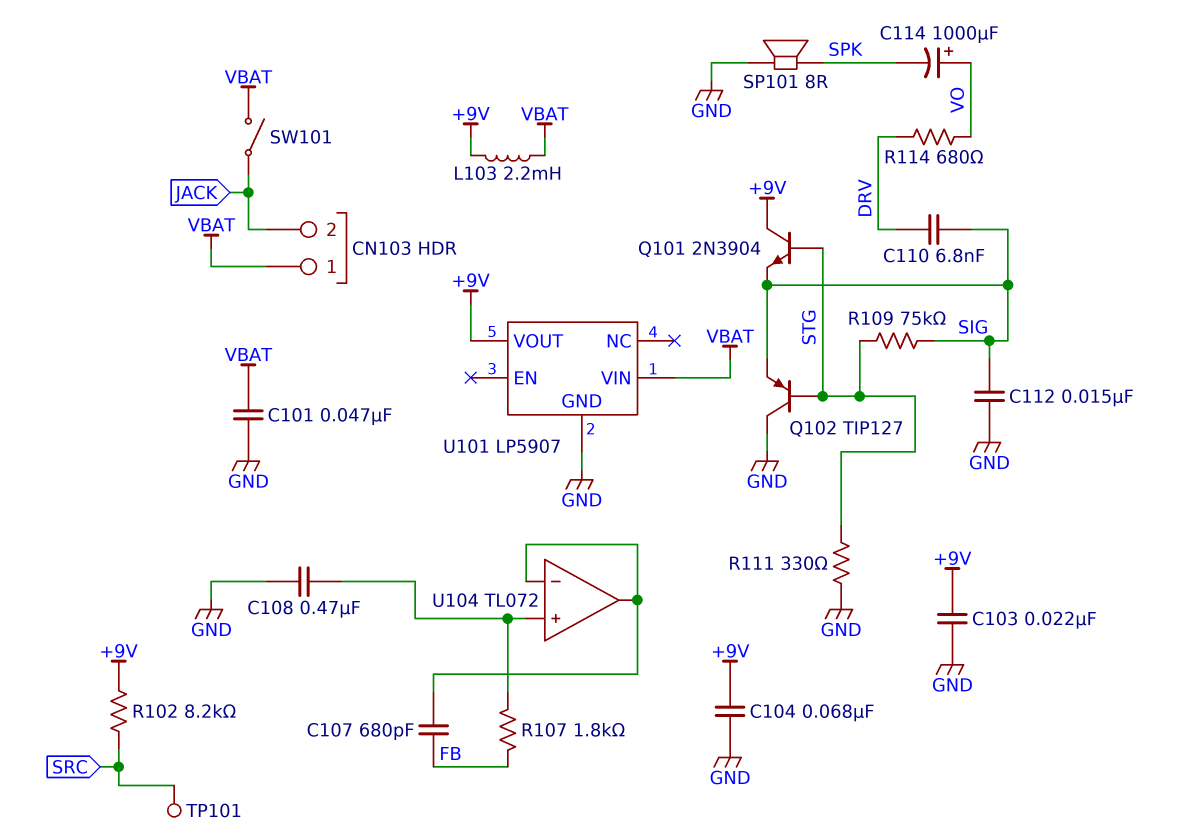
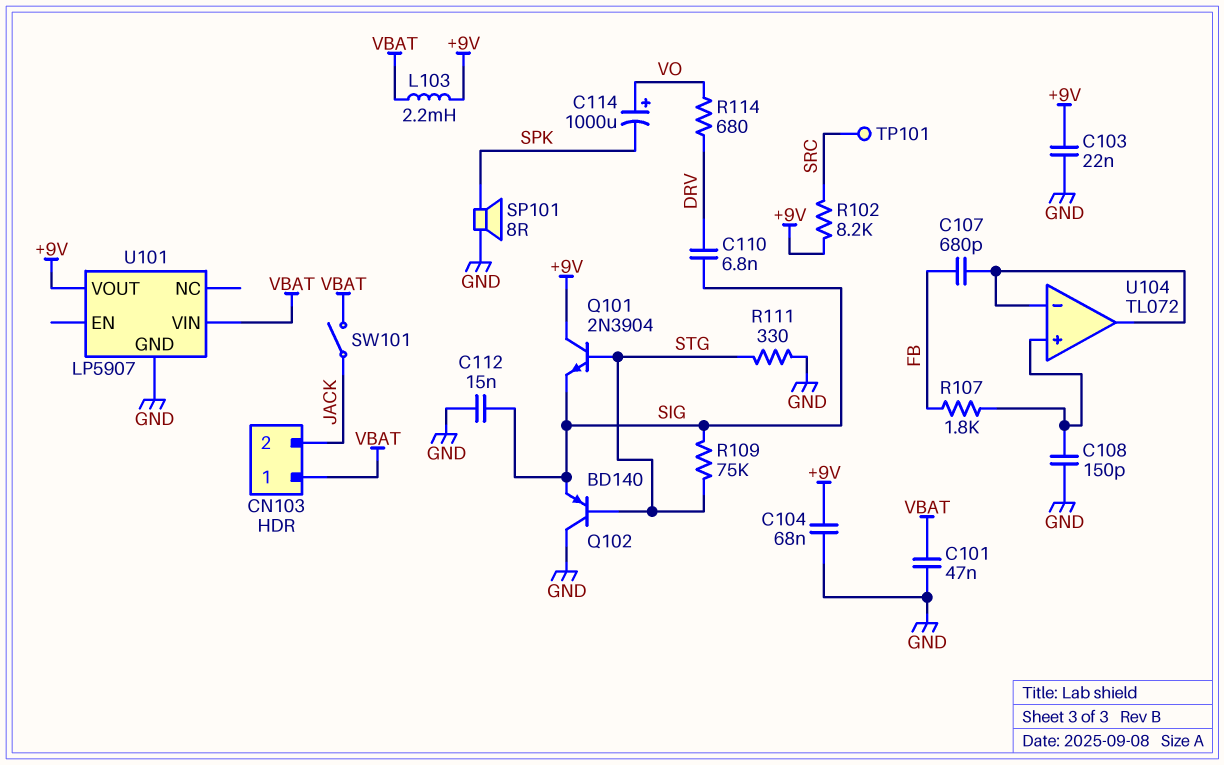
C108: 470nF (GND, U104/in+) -> 150pF (GND, U104/in+)
Q102: PNP TIP127 (B STG, C GND, E SIG) -> PNP BD140 (B STG, C GND, E SIG)

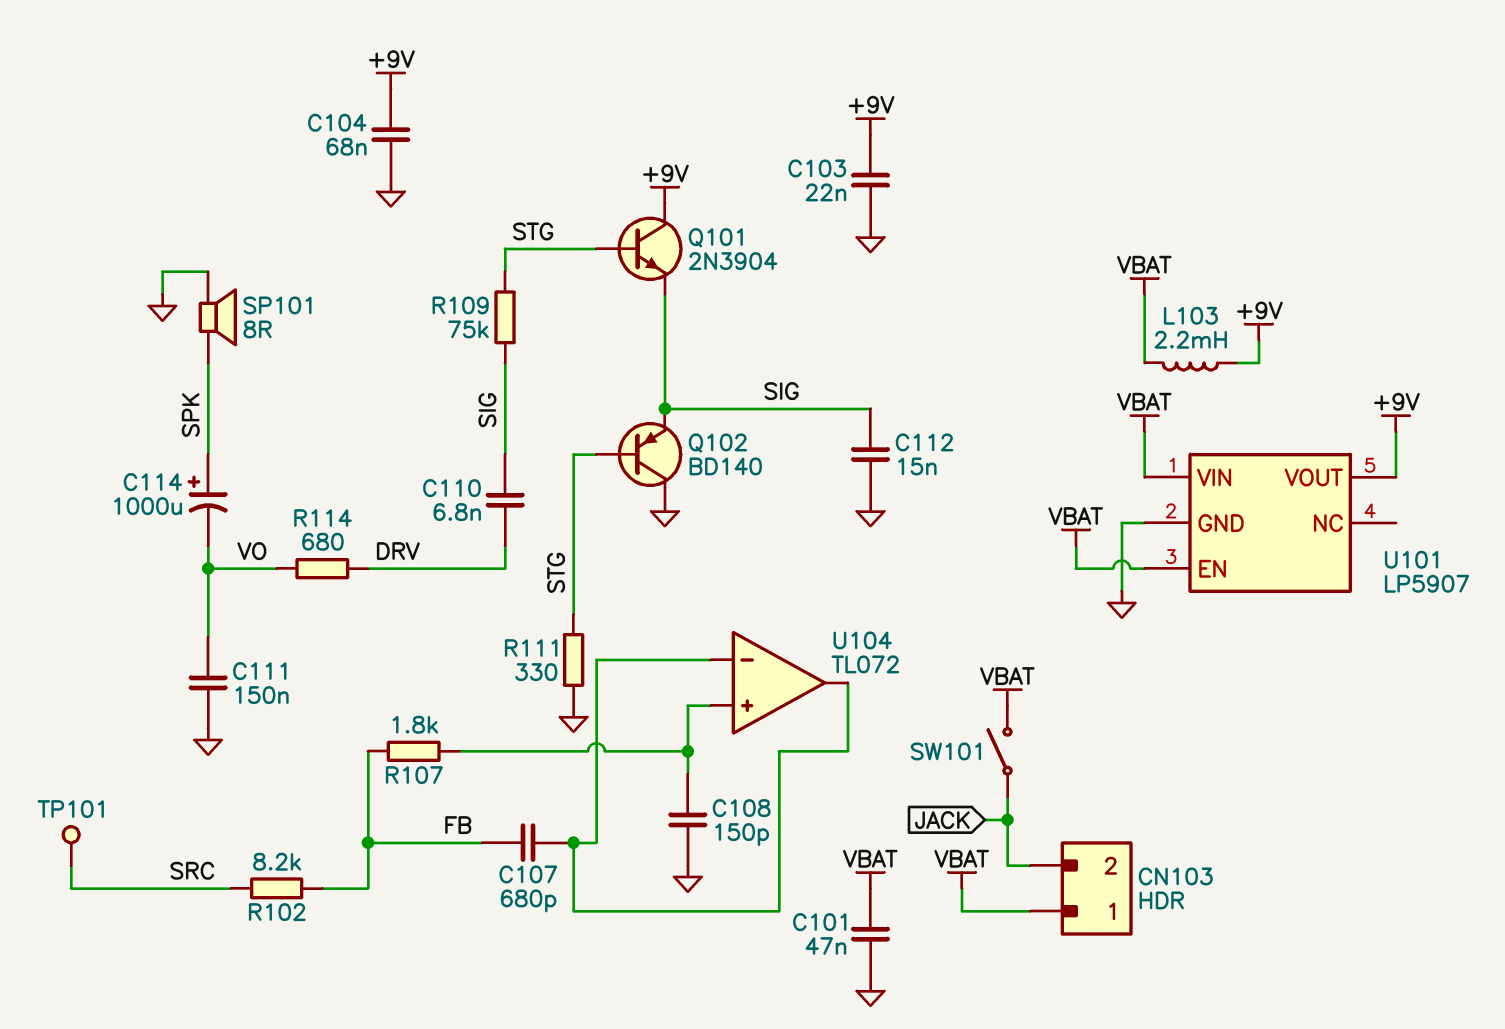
C111: none -> 150nF (GND, VO)
C114: 1000uF (plus VO, minus SPK) -> 1000uF (plus SPK, minus VO)
R102: 8.2k (+9V, SRC) -> 8.2k (FB, SRC)
U101 pin EN: none -> VBAT

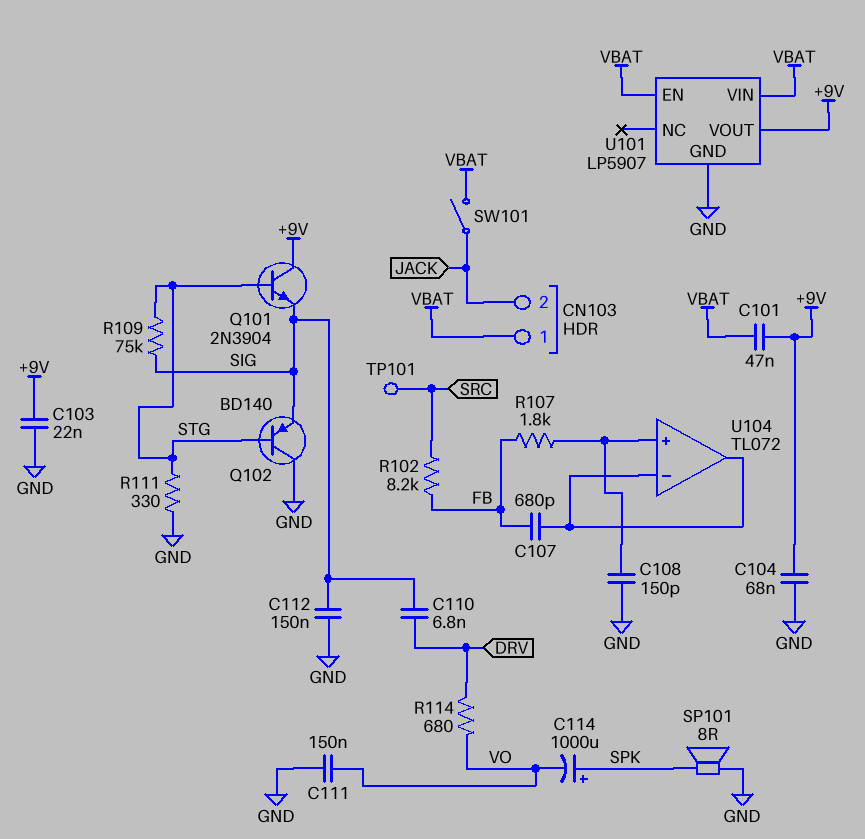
C101: 47nF (GND, VBAT) -> 47nF (+9V, VBAT)
C112: 15nF (GND, SIG) -> 150nF (GND, SIG)
L103: 2.2mH (+9V, VBAT) -> none

